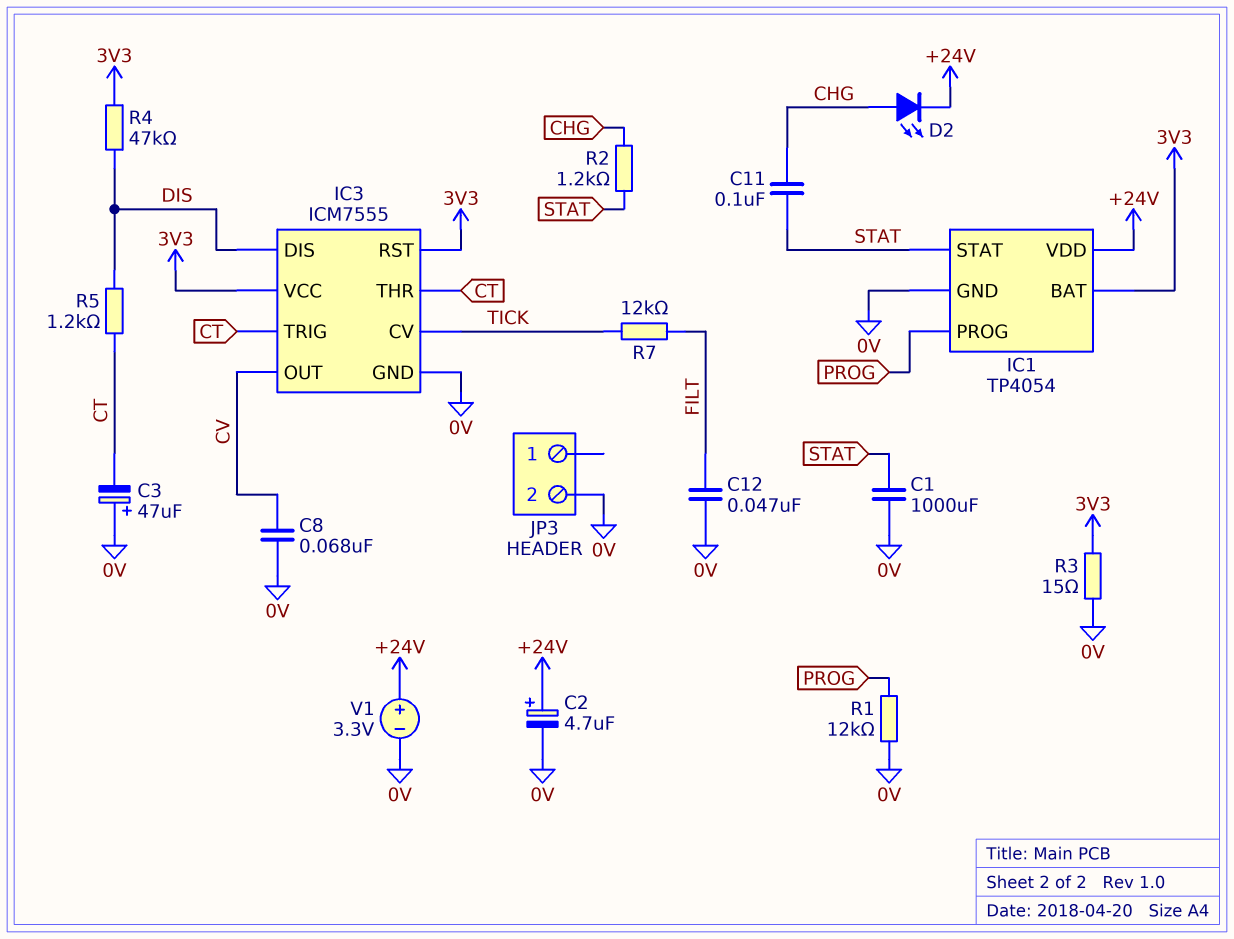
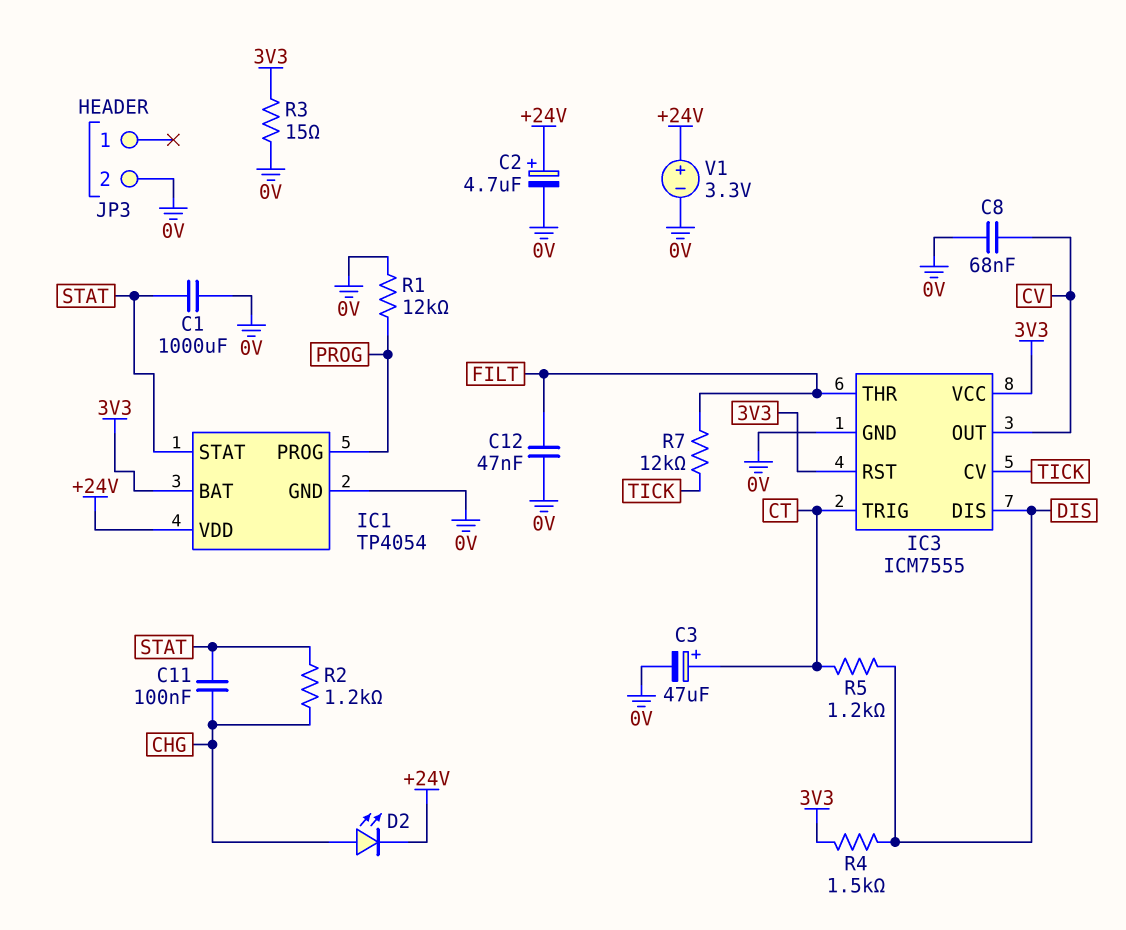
C3: 47uF (plus 0V, minus CT) -> 47uF (plus CT, minus 0V)
IC3 pin THR: CT -> FILT
R4: 47k (3V3, DIS) -> 1.5k (3V3, DIS)

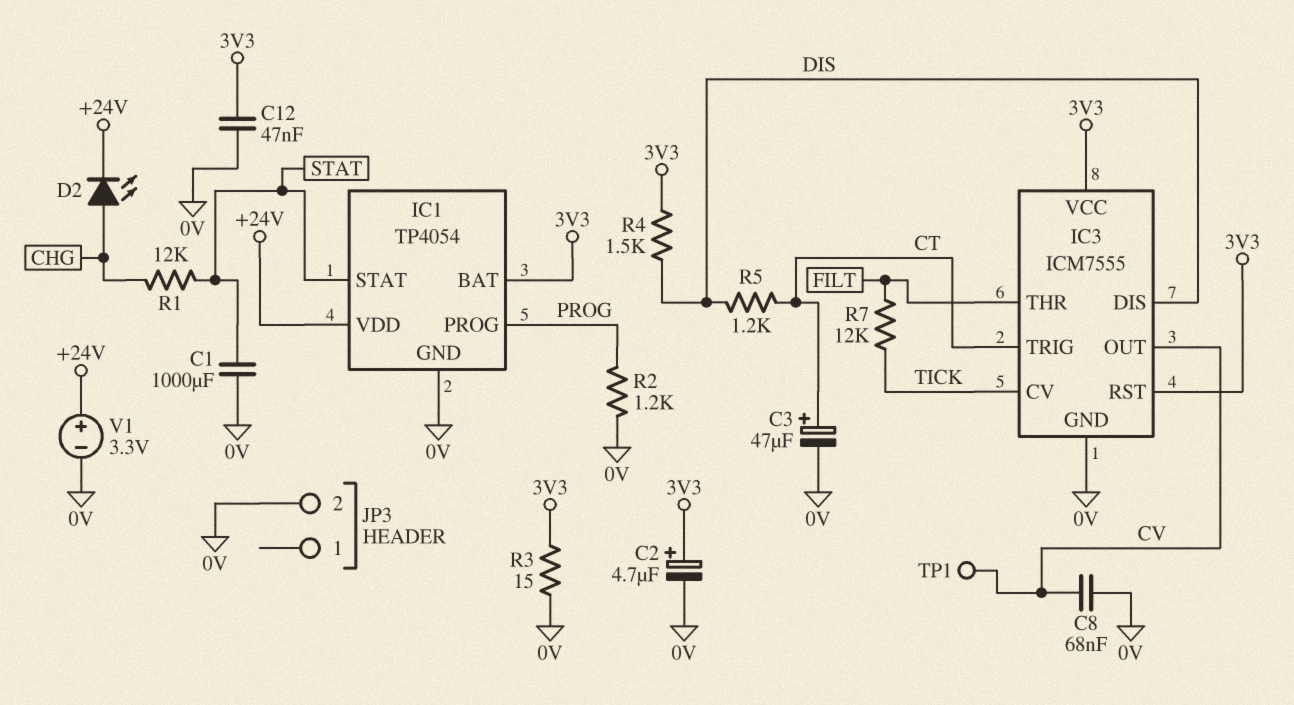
C2: 4.7uF (plus +24V, minus 0V) -> 4.7uF (plus 3V3, minus 0V)
C11: 100nF (CHG, STAT) -> none
C12: 47nF (0V, FILT) -> 47nF (0V, 3V3)
R1: 12k (0V, PROG) -> 12k (CHG, STAT)
R2: 1.2k (CHG, STAT) -> 1.2k (0V, PROG)
TP1: none -> test point (CV)

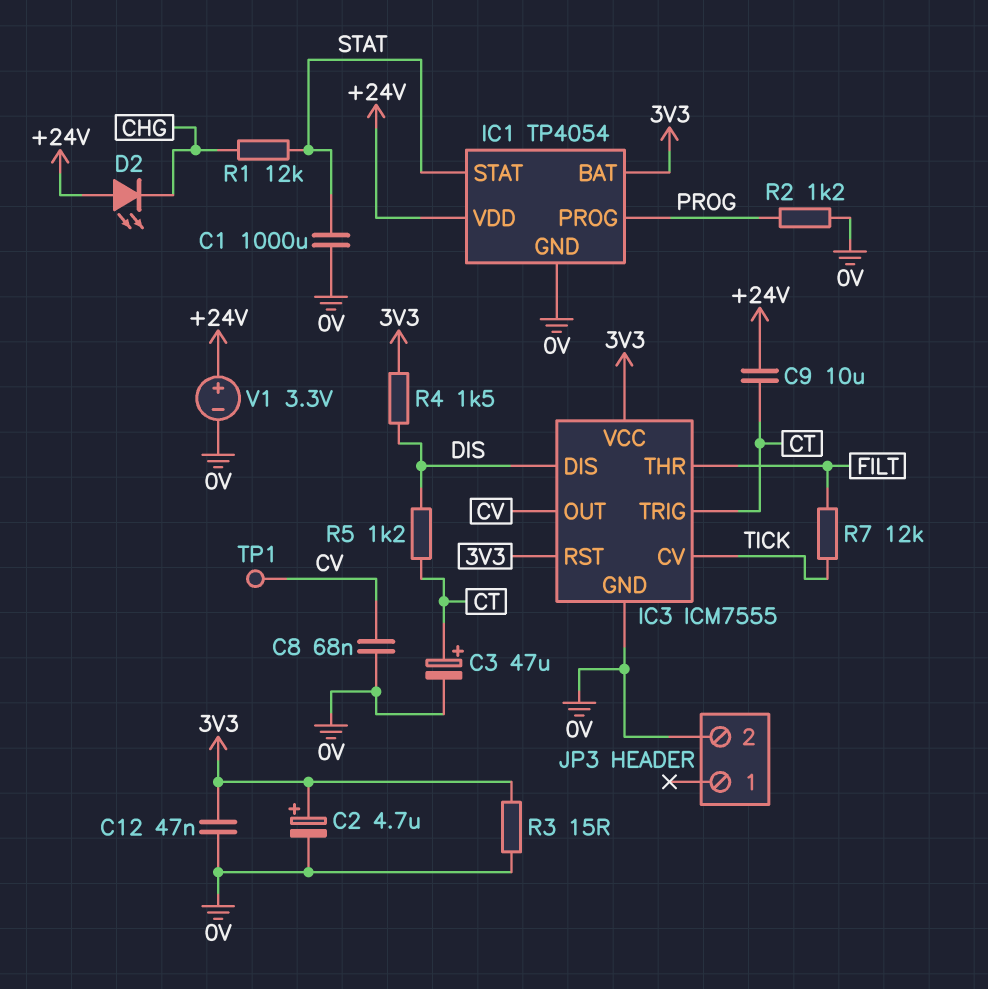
C9: none -> 10uF (+24V, CT)
D2: LED (A CHG, K +24V) -> LED (A +24V, K CHG)

